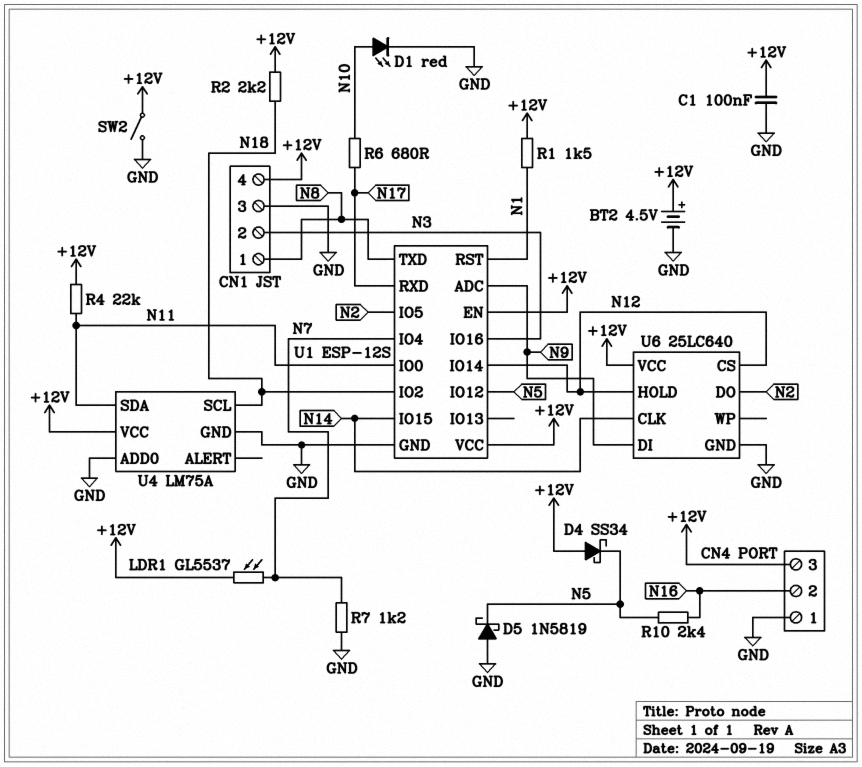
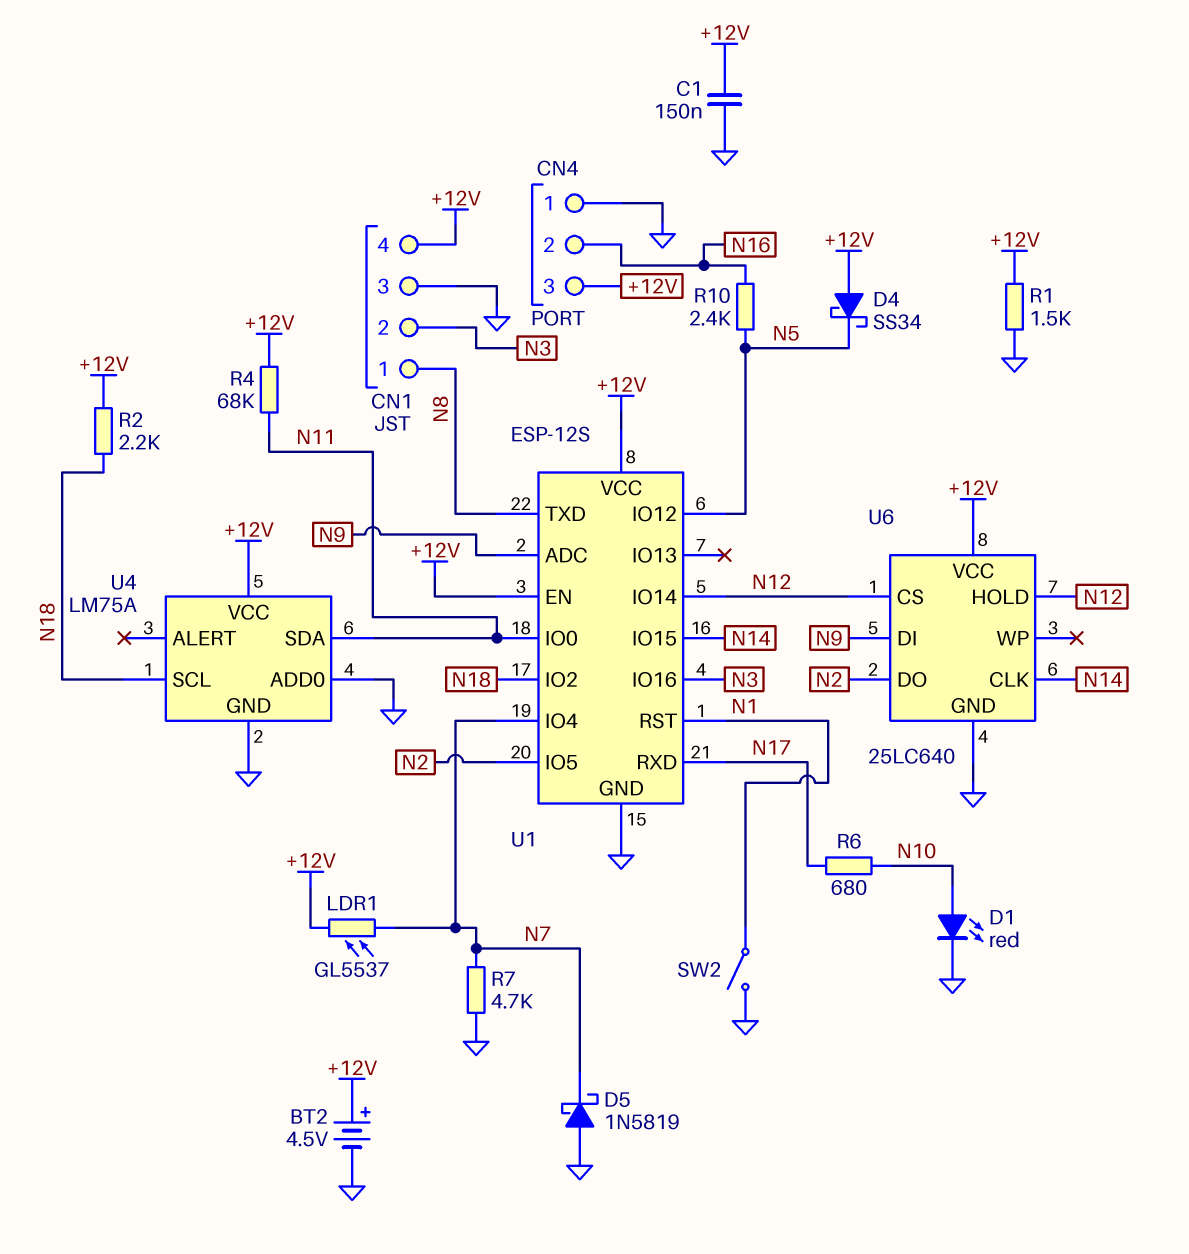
C1: 100nF (+12V, GND) -> 150nF (+12V, GND)
D5: schottky 1N5819 (A GND, K N5) -> schottky 1N5819 (A GND, K N7)
R1: 1.5k (+12V, N1) -> 1.5k (+12V, GND)
R4: 22k (+12V, N11) -> 68k (+12V, N11)
R7: 1.2k (GND, N7) -> 4.7k (GND, N7)
SW2: switch (+12V, GND) -> switch (GND, N1)

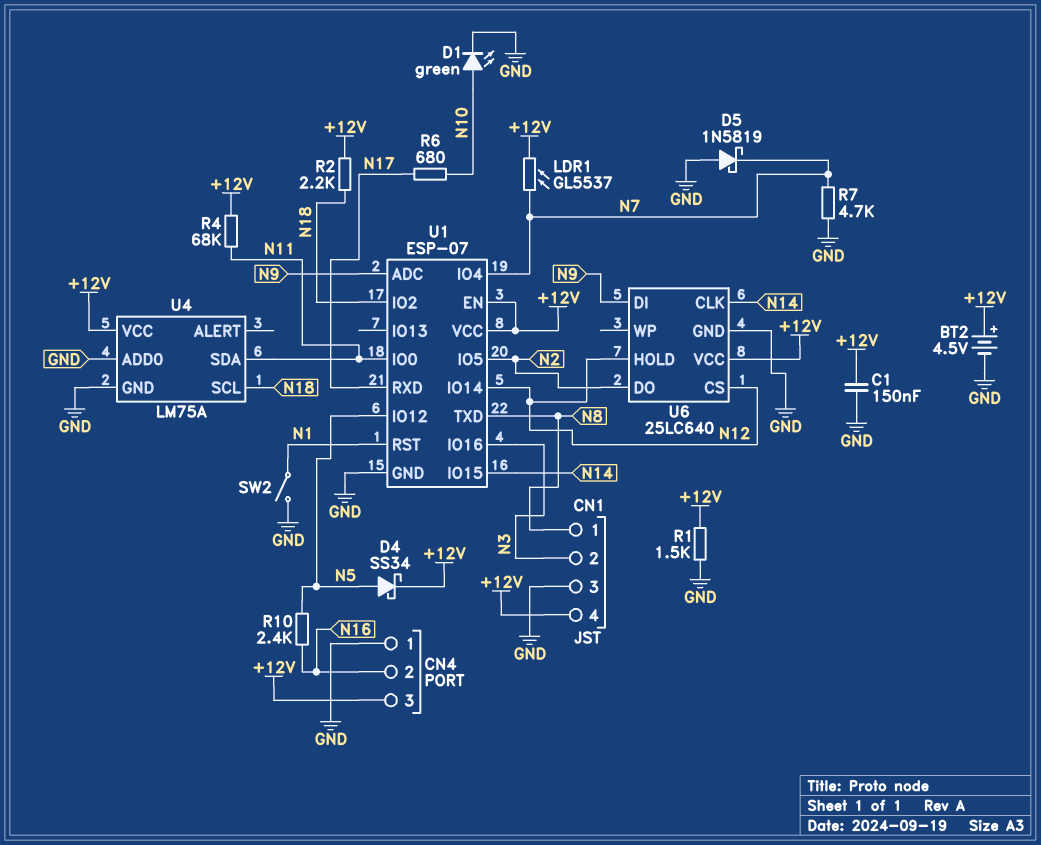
D1: LED red (A N10, K GND) -> LED green (A N10, K GND)
D4: schottky SS34 (A +12V, K N5) -> schottky SS34 (A N5, K +12V)
U1: ESP-12S -> ESP-07

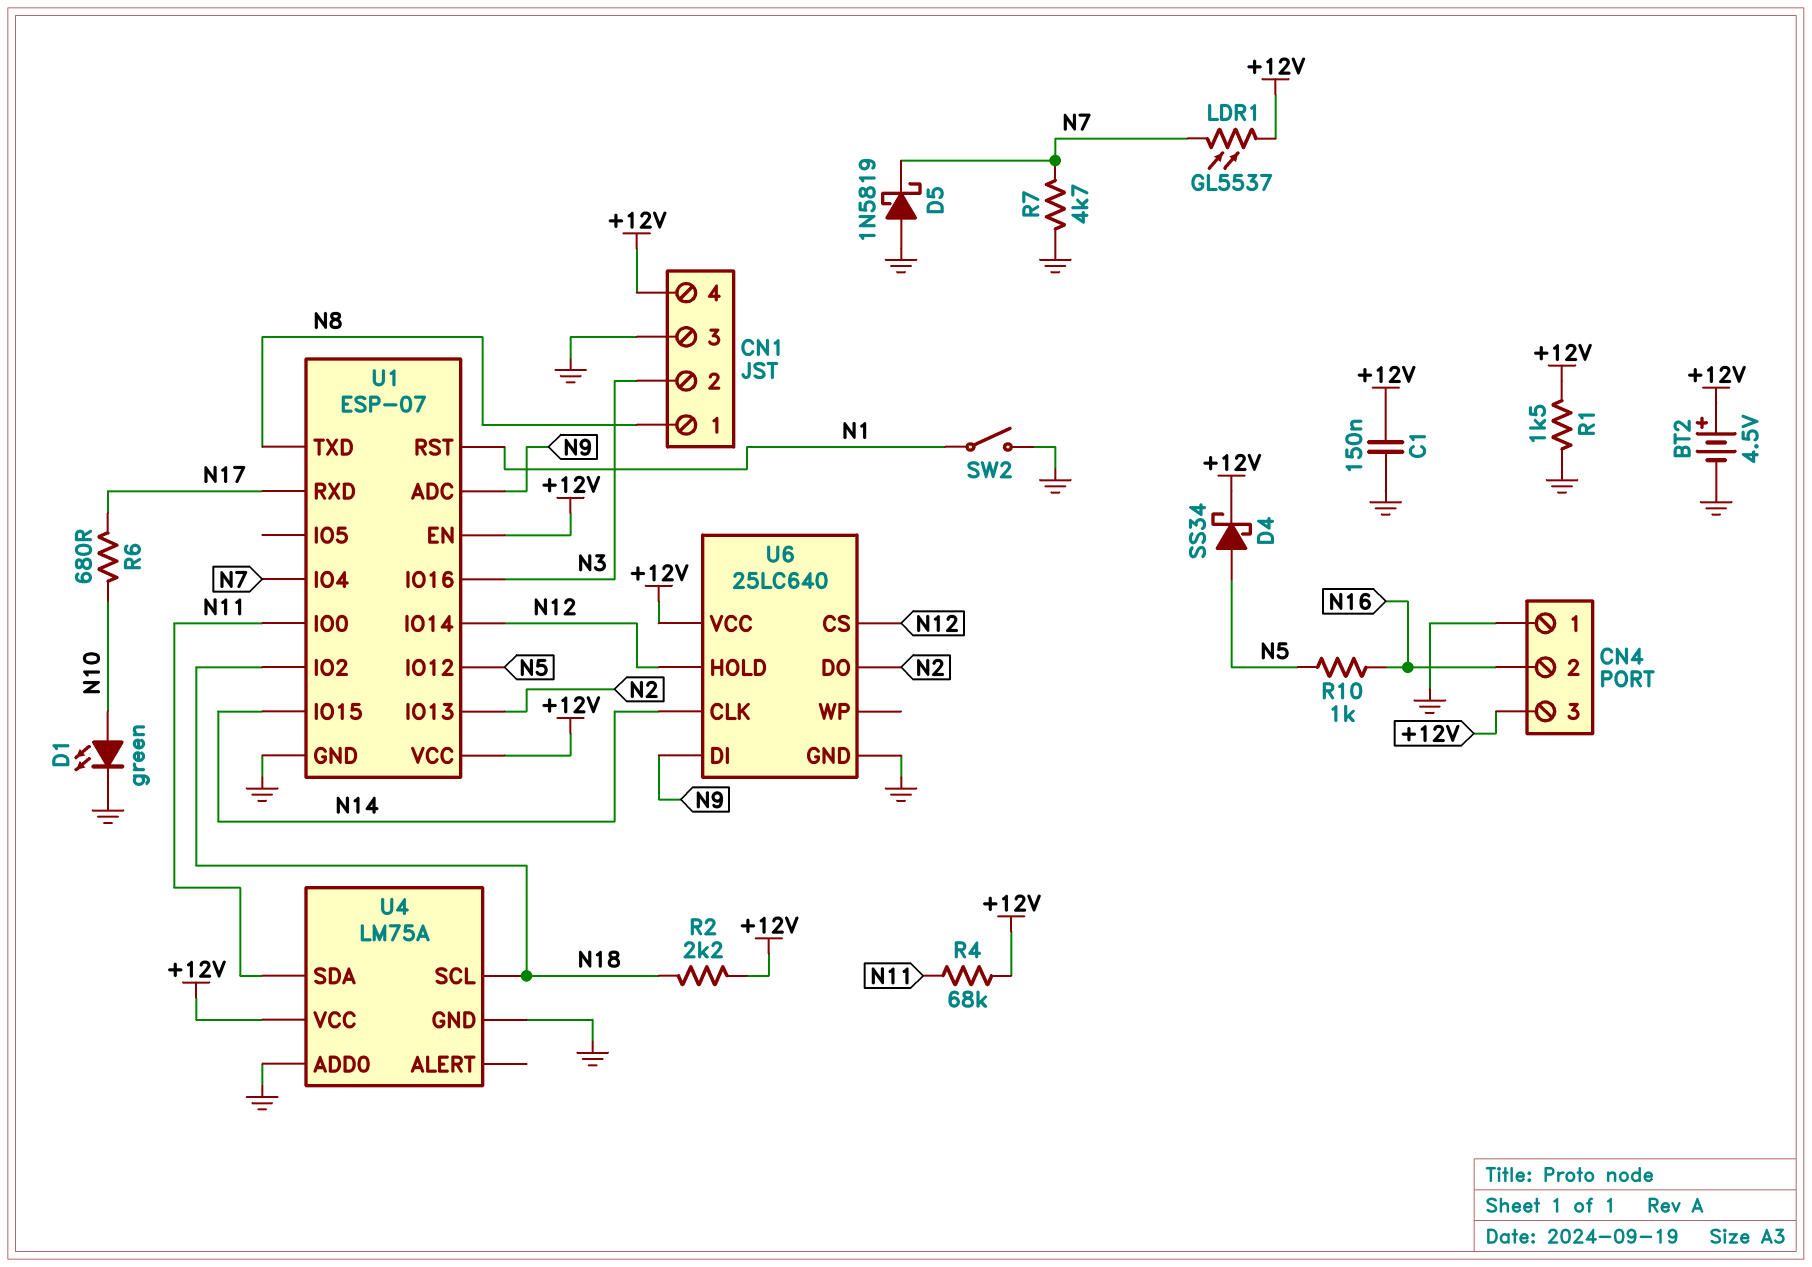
R10: 2.4k (N5, N16) -> 1k (N5, N16)
U1 pin IO5: N2 -> none
U1 pin IO13: none -> N2

